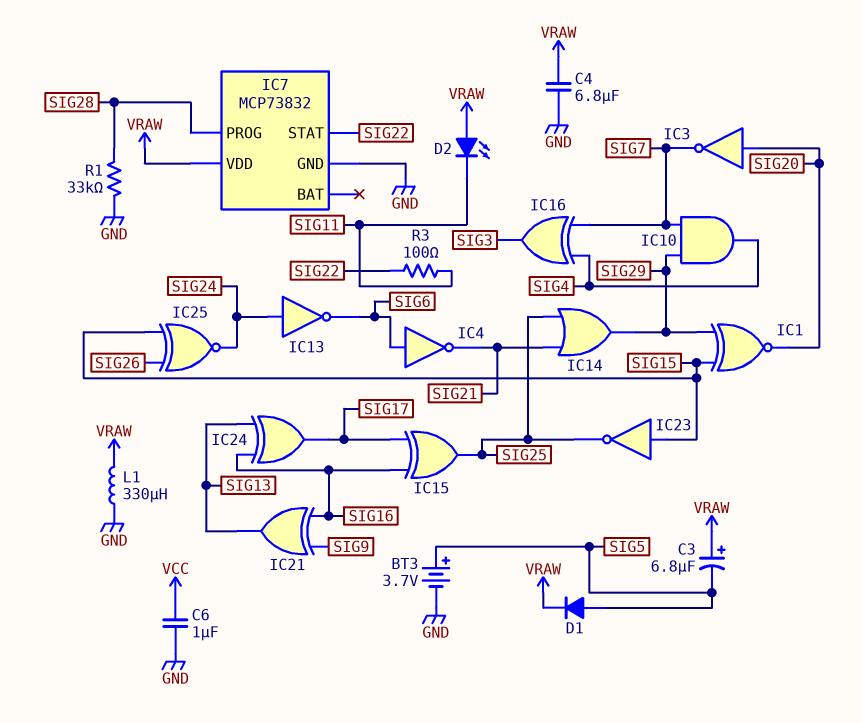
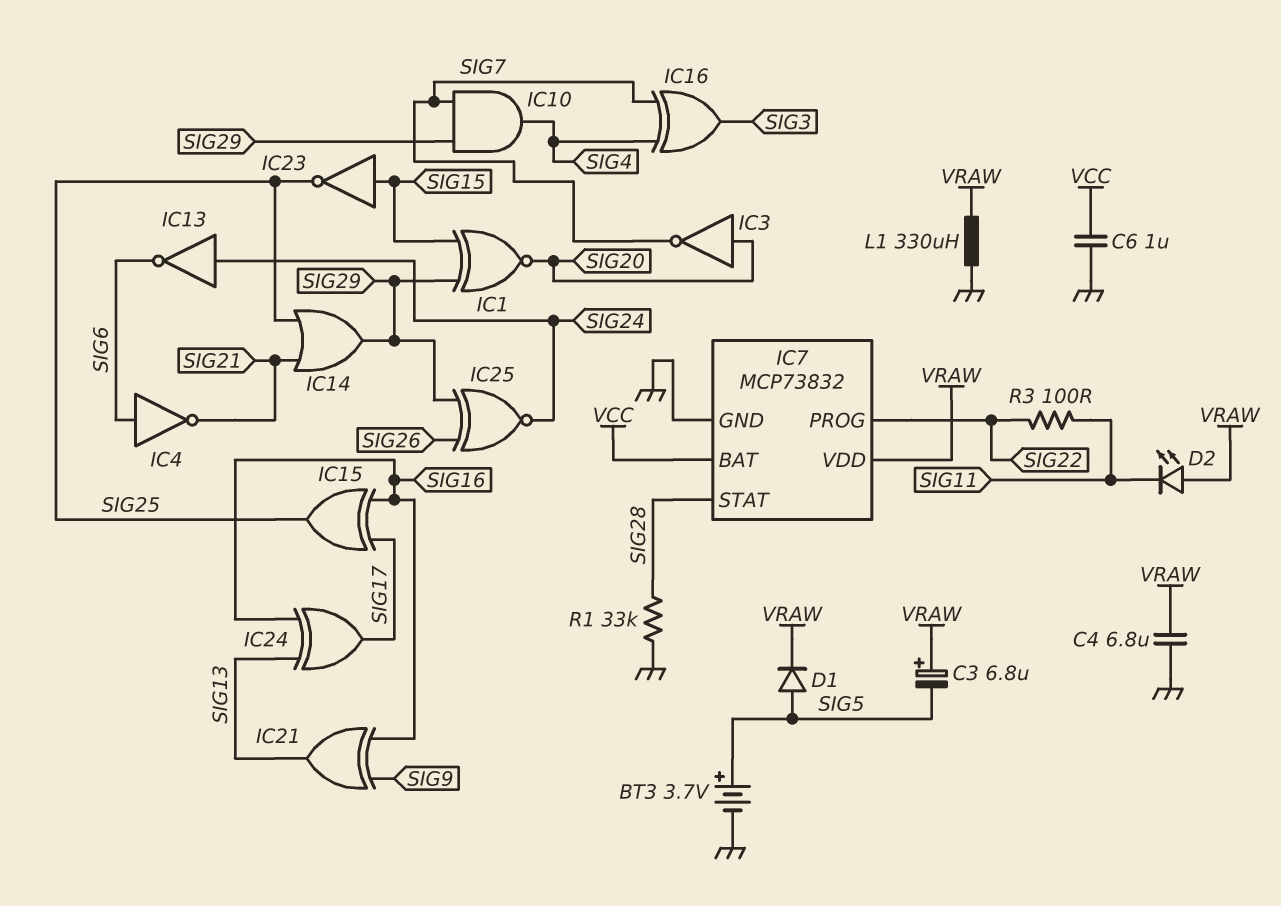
IC7 pin BAT: none -> VCC
IC7 pin PROG: SIG28 -> SIG22
IC7 pin STAT: SIG22 -> SIG28
IC25: XNOR (in SIG15, in SIG26, out SIG24) -> XNOR (in SIG26, in SIG29, out SIG24)

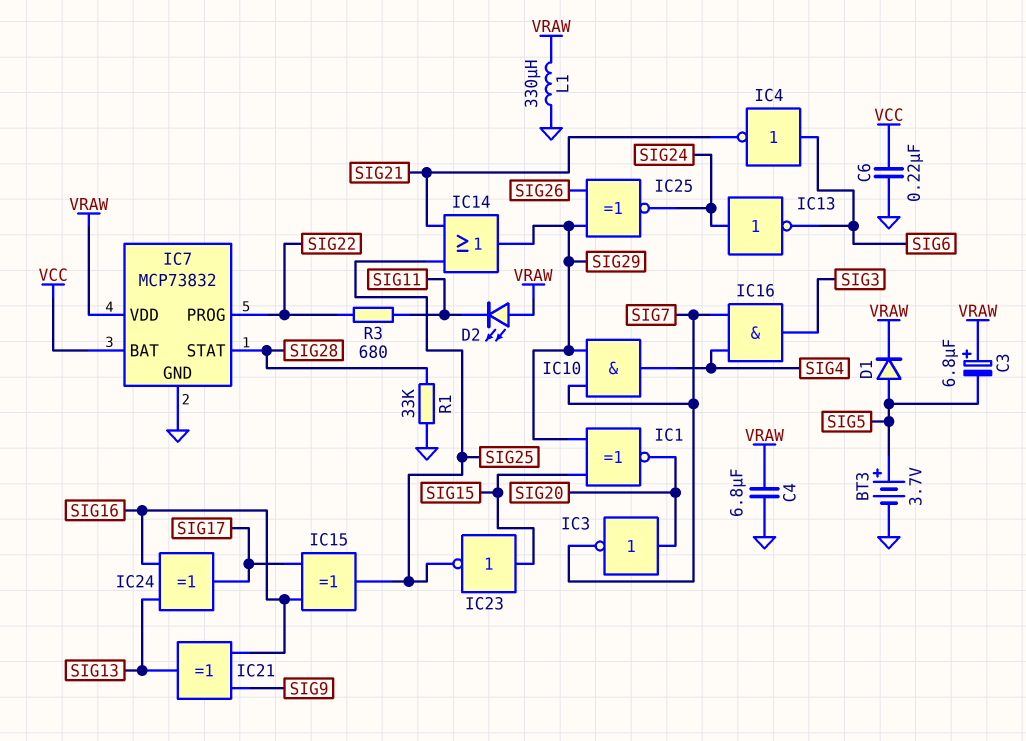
C6: 1uF (GND, VCC) -> 220nF (GND, VCC)
IC16: XOR (in SIG4, in SIG7, out SIG3) -> AND (in SIG4, in SIG7, out SIG3)
R3: 100 (SIG11, SIG22) -> 680 (SIG11, SIG22)

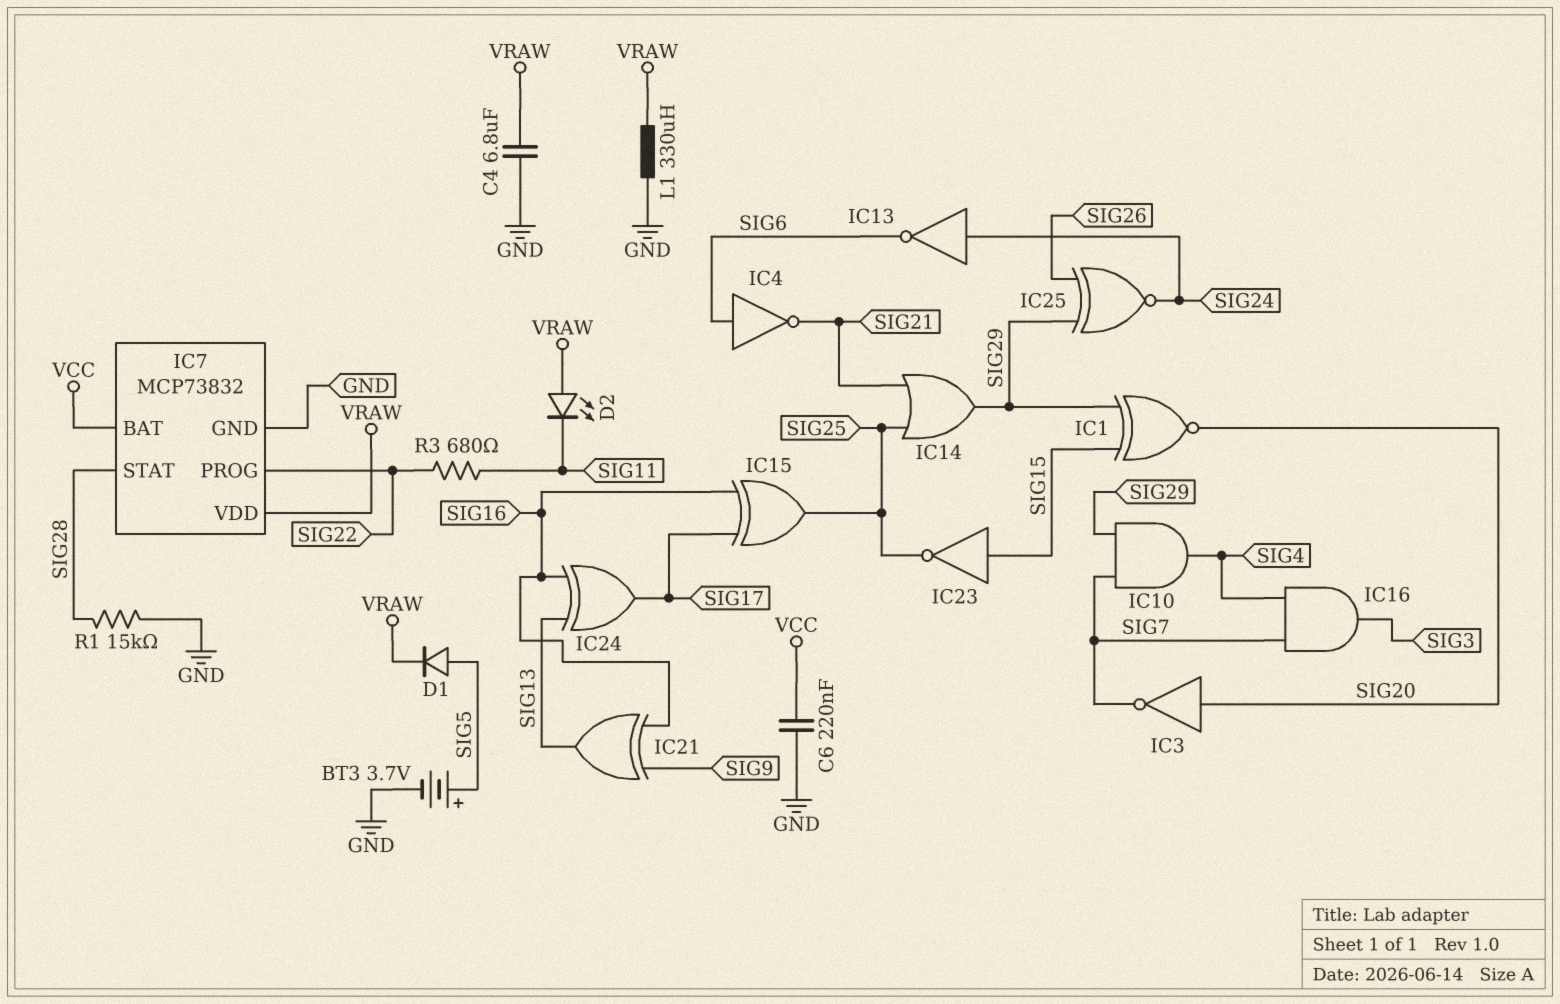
C3: 6.8uF (plus VRAW, minus SIG5) -> none
R1: 33k (GND, SIG28) -> 15k (GND, SIG28)

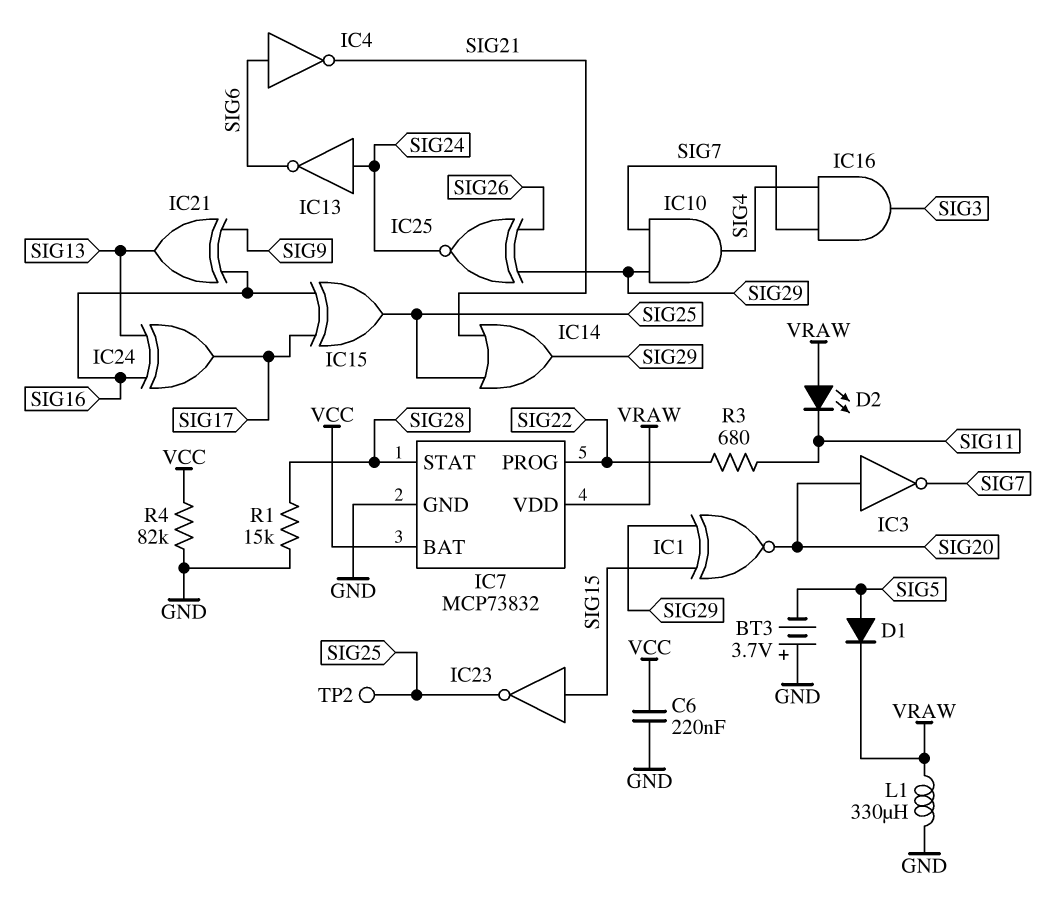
BT3: 3.7V (plus SIG5, minus GND) -> 3.7V (plus GND, minus SIG5)
C4: 6.8uF (GND, VRAW) -> none
R4: none -> 82k (GND, VCC)
TP2: none -> test point (SIG25)

